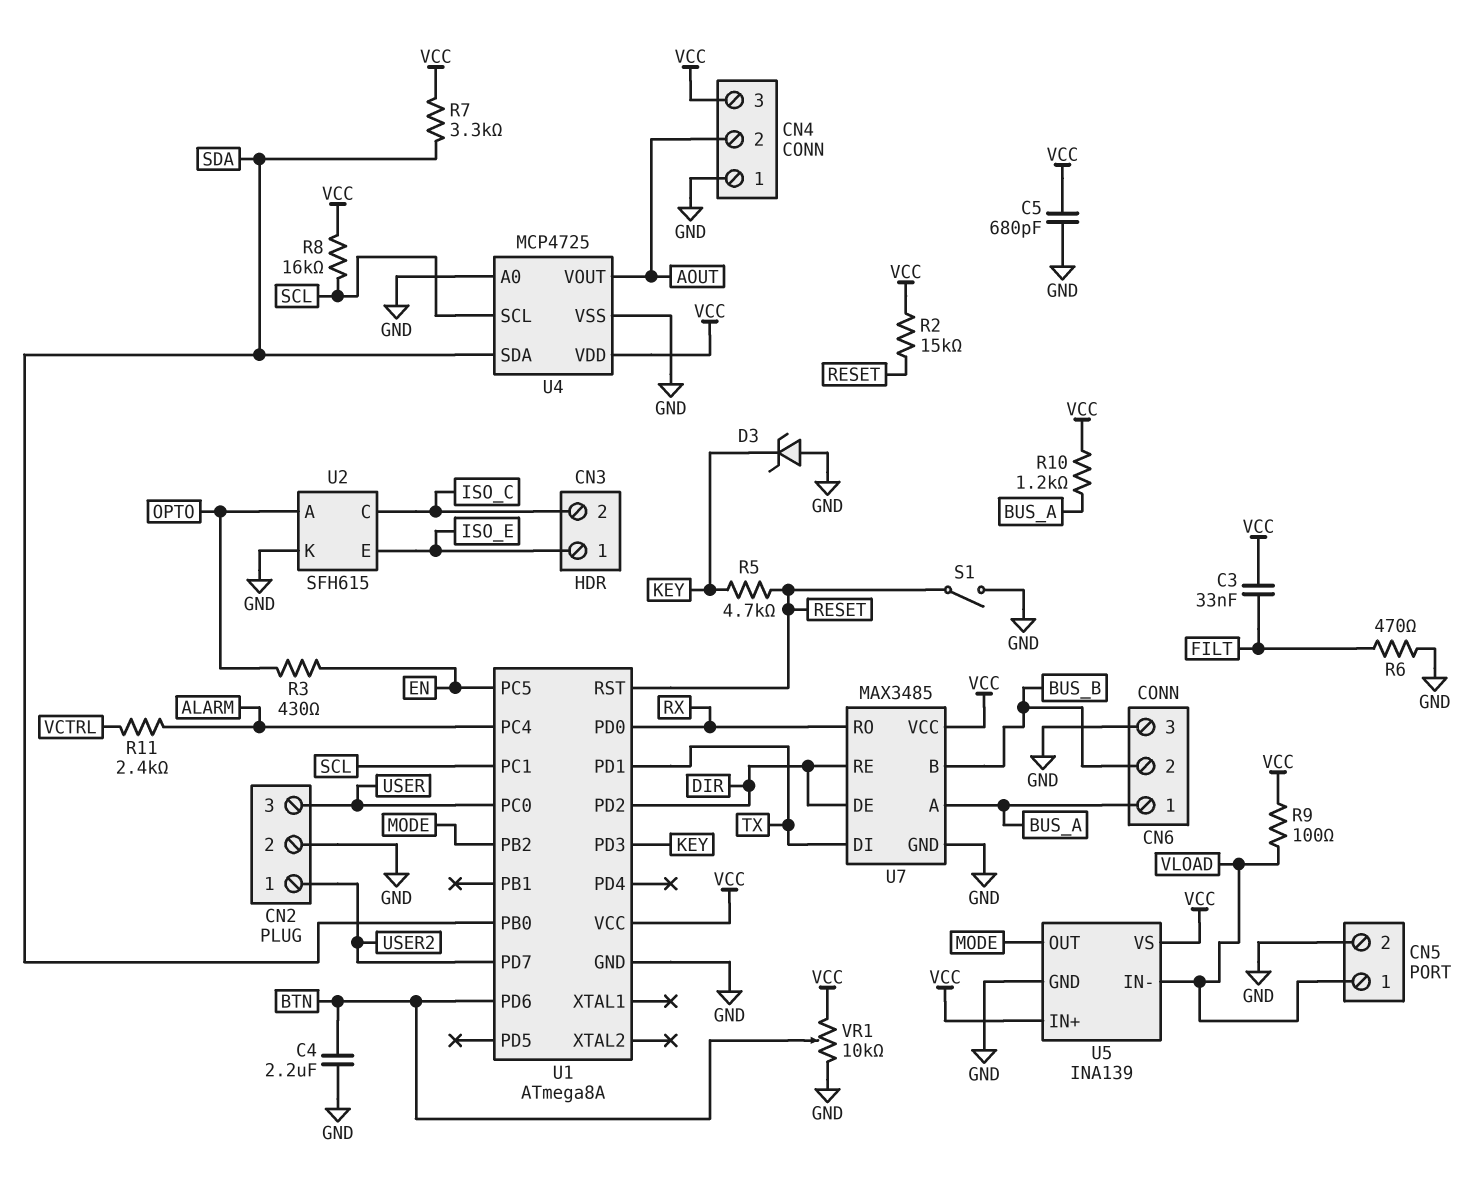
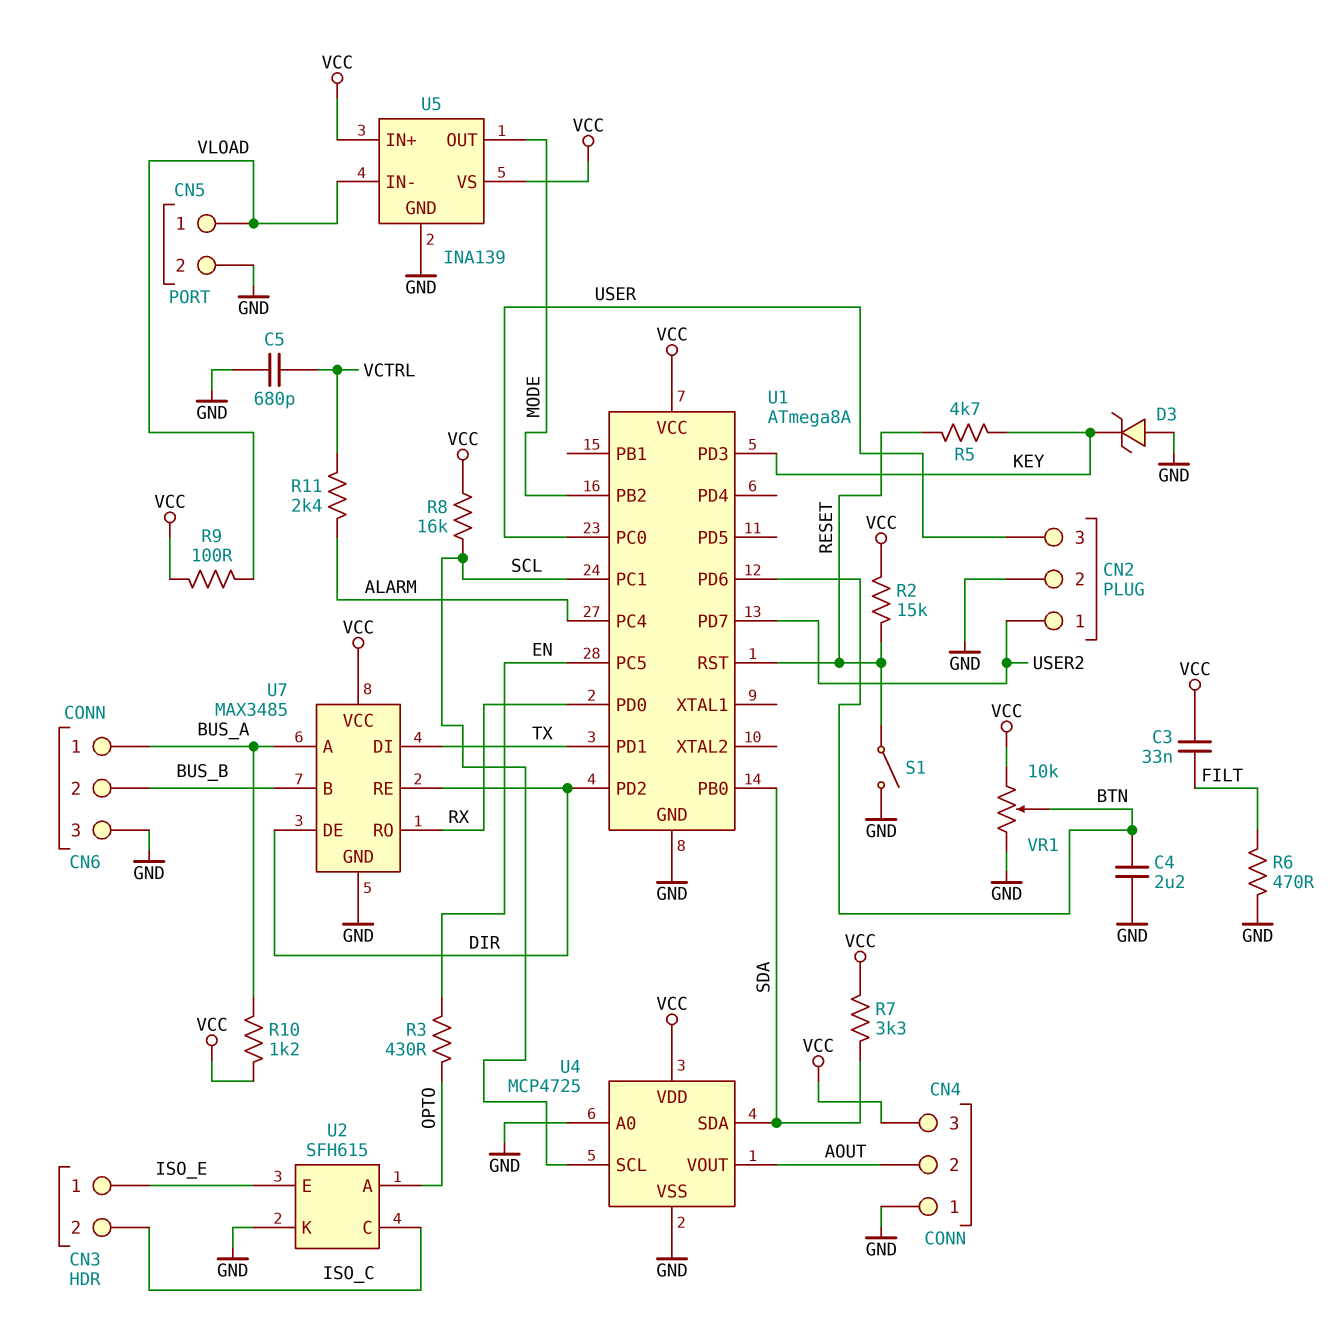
C5: 680pF (GND, VCC) -> 680pF (GND, VCTRL)

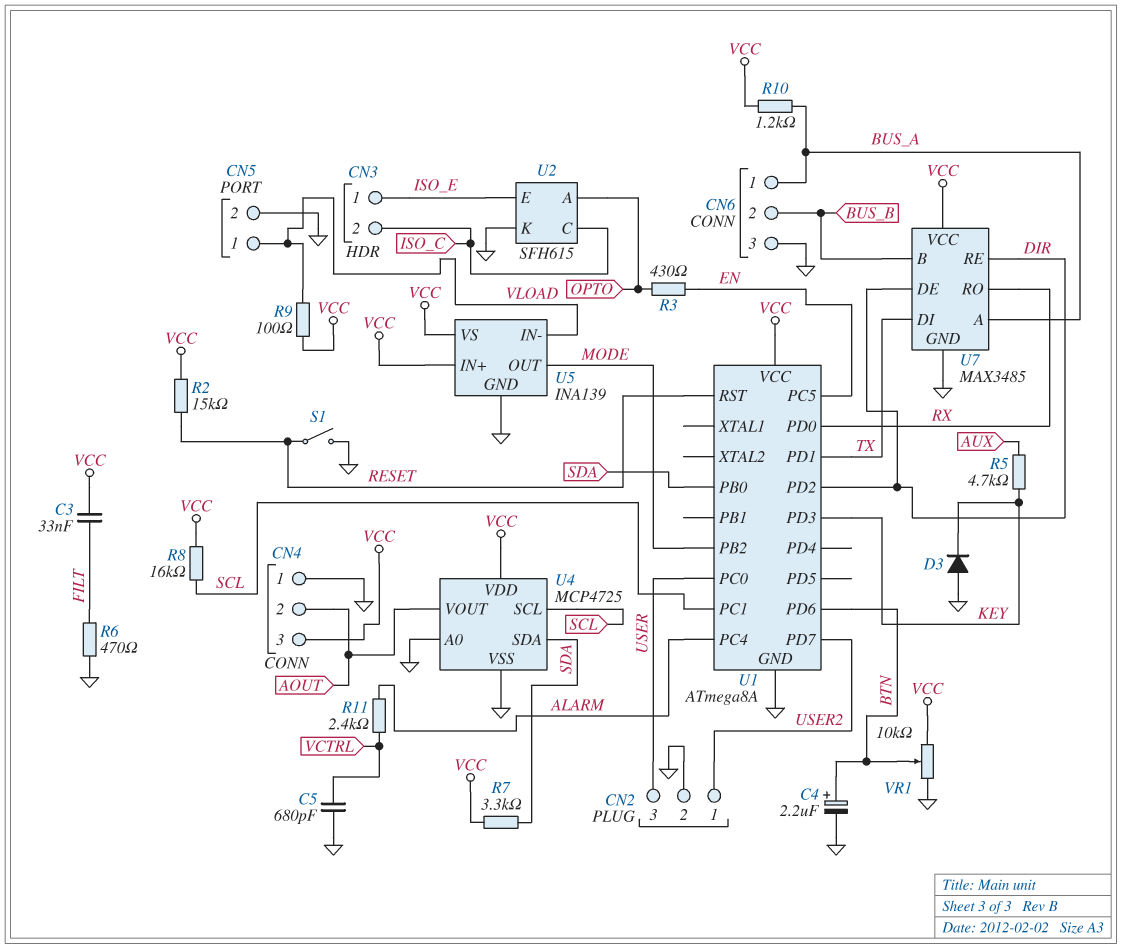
C4: 2.2uF (BTN, GND) -> 2.2uF (plus BTN, minus GND)
D3: zener (A GND, K KEY) -> diode (A GND, K KEY)
R5: 4.7k (KEY, RESET) -> 4.7k (AUX, KEY)

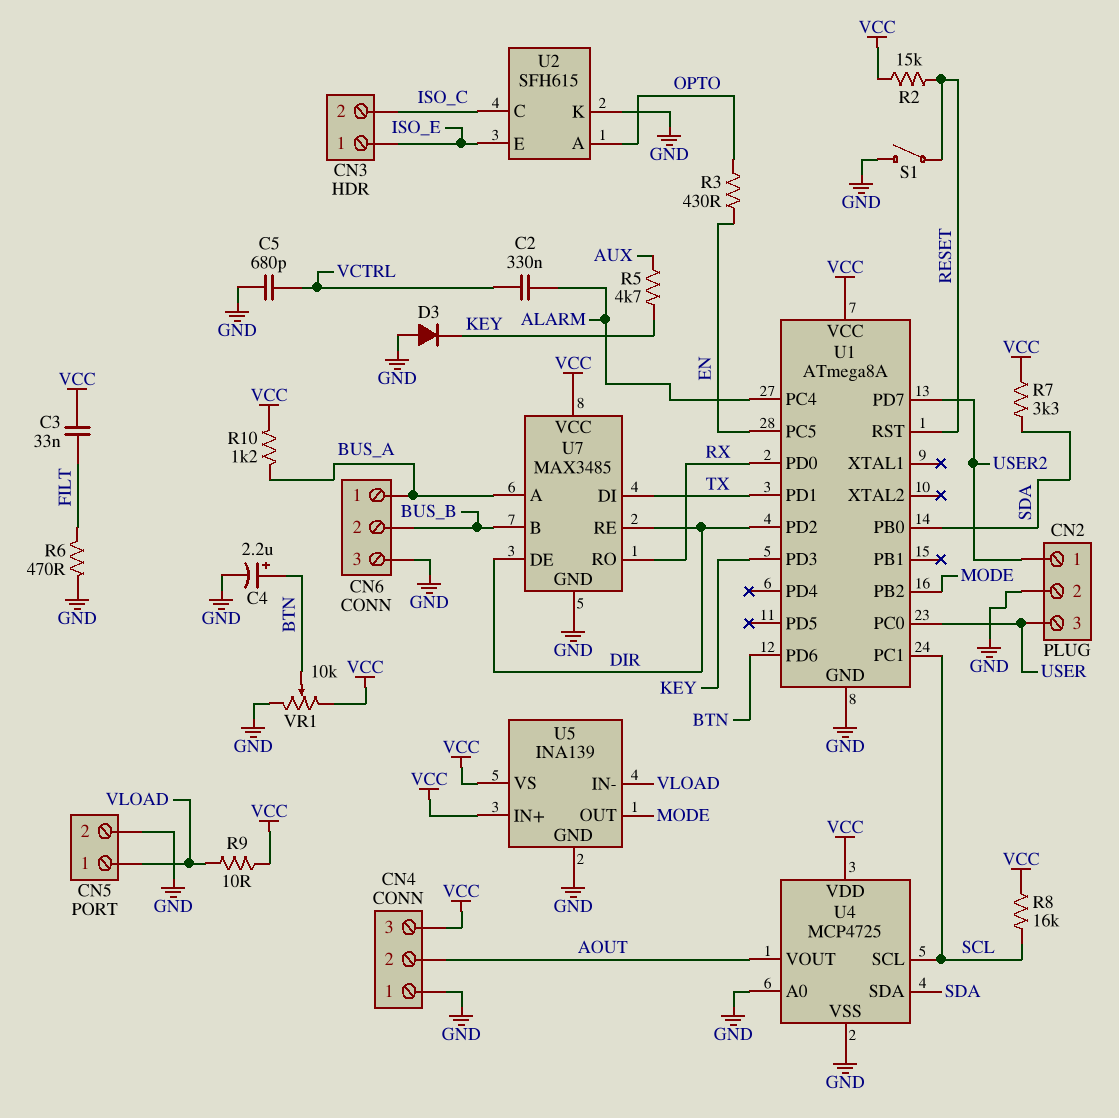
C2: none -> 330nF (ALARM, VCTRL)
R9: 100 (VCC, VLOAD) -> 10 (VCC, VLOAD)
R11: 2.4k (ALARM, VCTRL) -> none

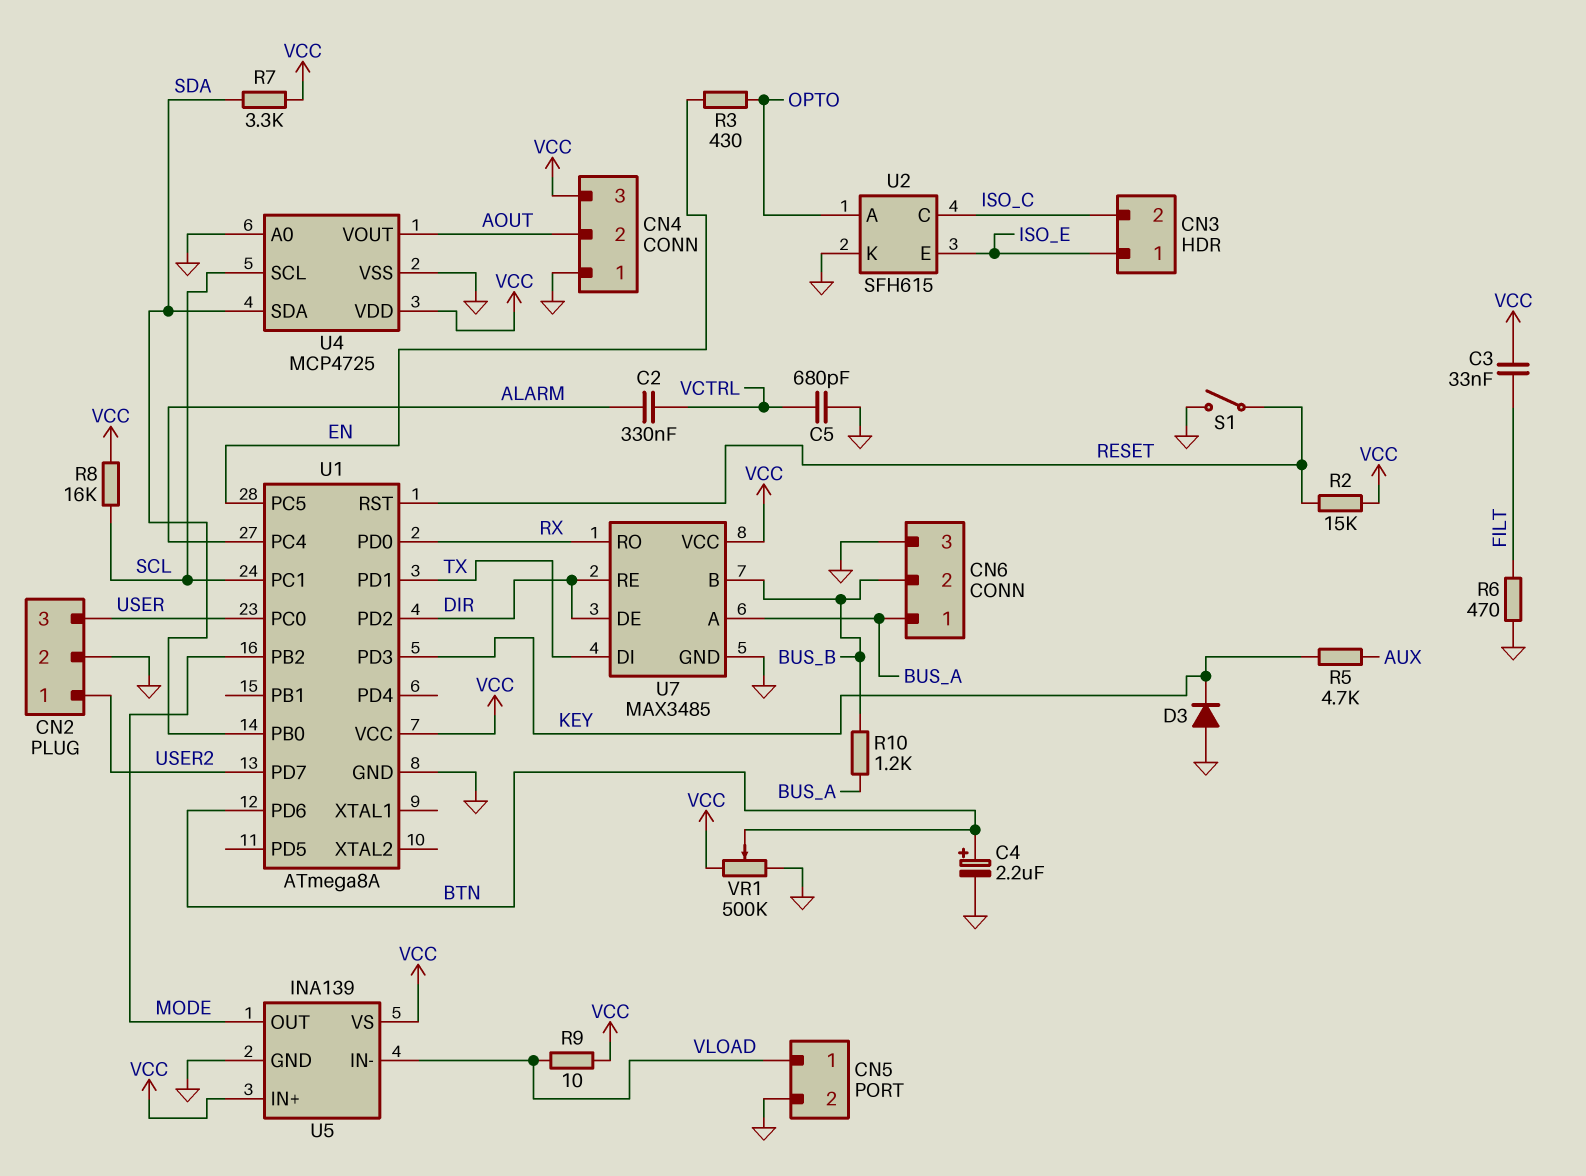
R10: 1.2k (BUS_A, VCC) -> 1.2k (BUS_A, BUS_B)
VR1: 10k (GND, VCC, wiper BTN) -> 500k (GND, VCC, wiper BTN)

